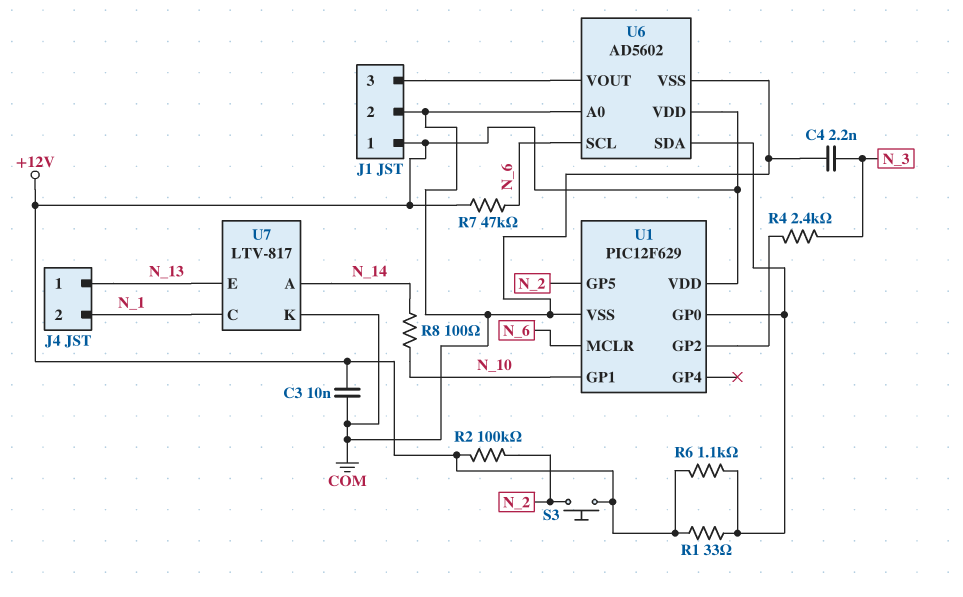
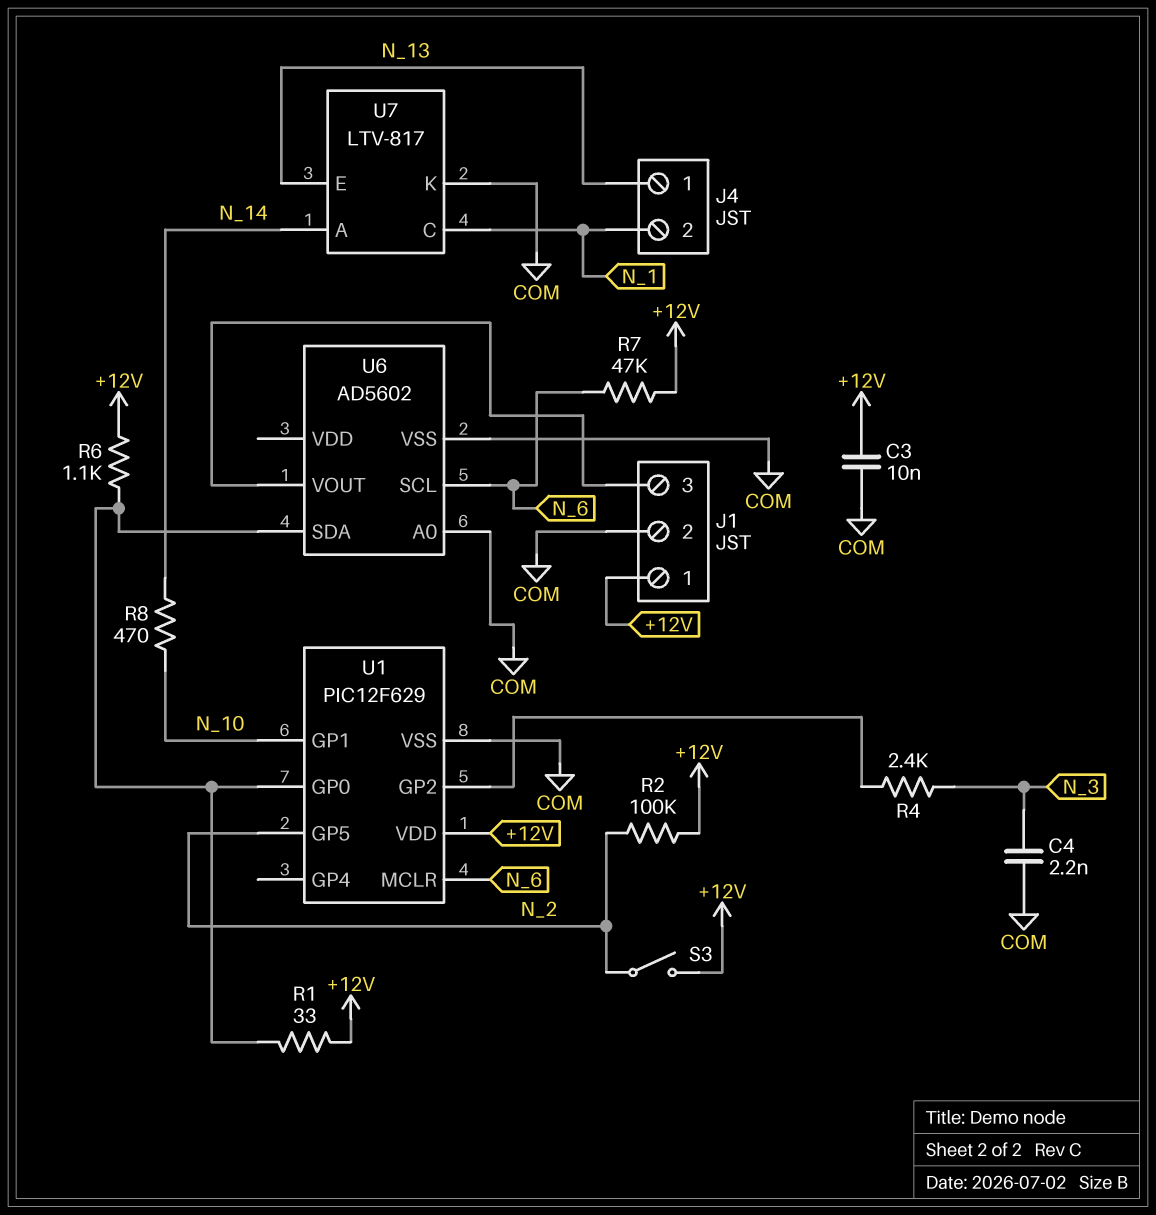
R8: 100 (N_10, N_14) -> 470 (N_10, N_14)
S3: button (+12V, N_2) -> switch (+12V, N_2)
U6 pin VDD: +12V -> none

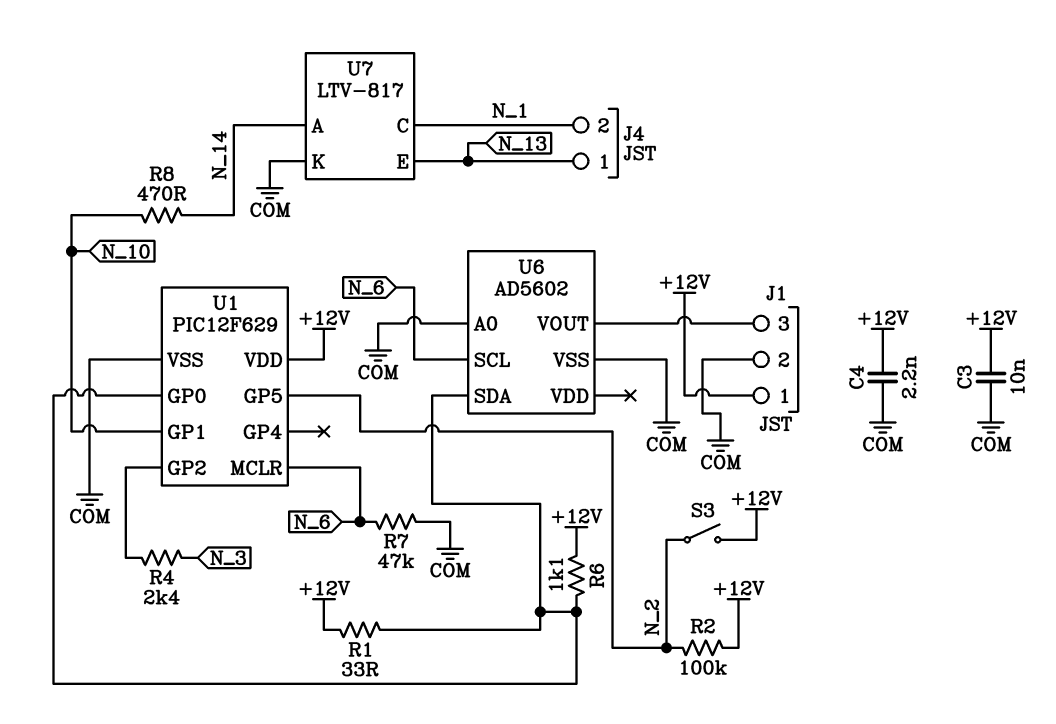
C4: 2.2nF (COM, N_3) -> 2.2nF (+12V, COM)
R7: 47k (+12V, N_6) -> 47k (COM, N_6)

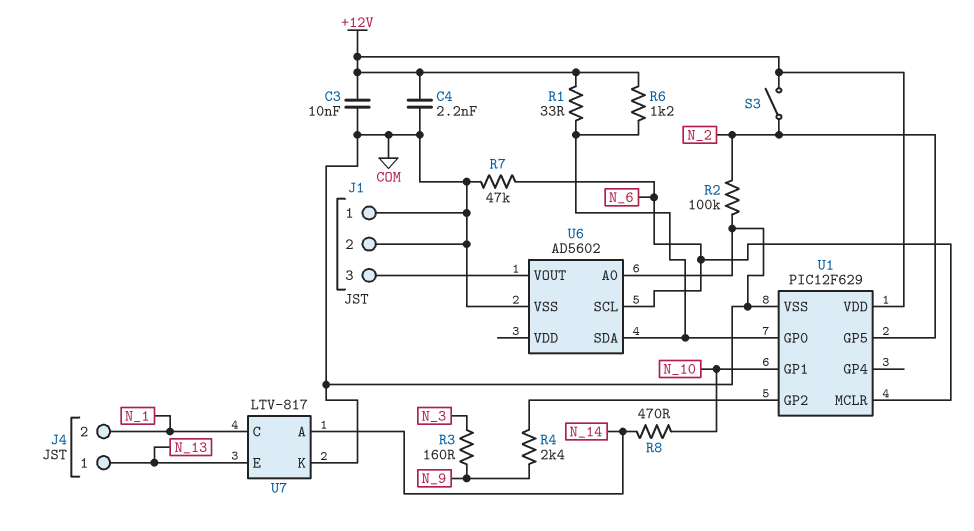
J1 pin 1: +12V -> COM
R2: 100k (+12V, N_2) -> 100k (COM, N_2)
R3: none -> 160 (N_3, N_9)
R4: 2.4k (N_3, U1/GP2) -> 2.4k (N_9, U1/GP2)
R6: 1.1k (+12V, U1/GP0) -> 1.2k (+12V, U1/GP0)

